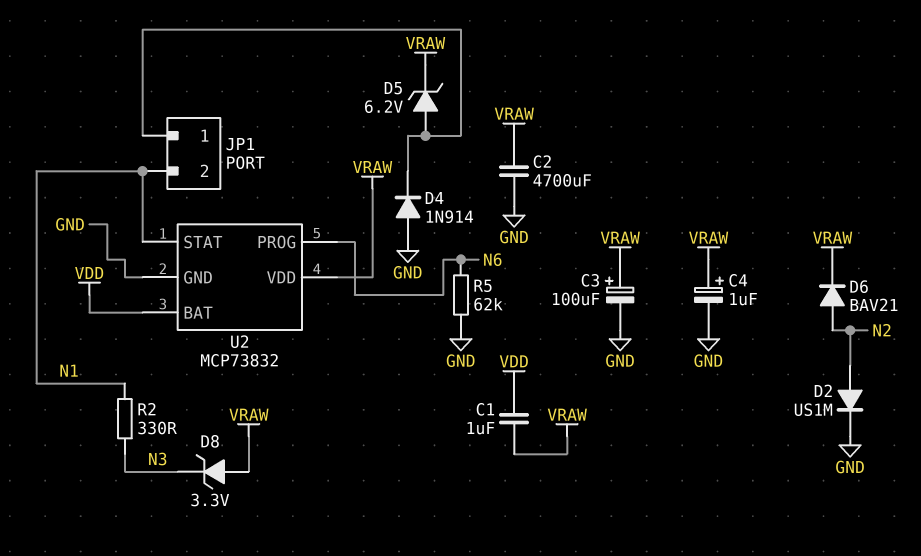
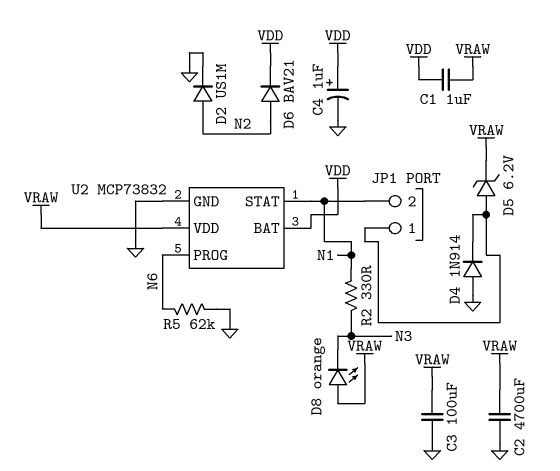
C3: 100uF (plus VRAW, minus GND) -> 100uF (GND, VRAW)
C4: 1uF (plus VRAW, minus GND) -> 1uF (plus VDD, minus GND)
D6: diode BAV21 (A N2, K VRAW) -> diode BAV21 (A N2, K VDD)
D8: zener 3.3V (A VRAW, K N3) -> LED orange (A VRAW, K N3)

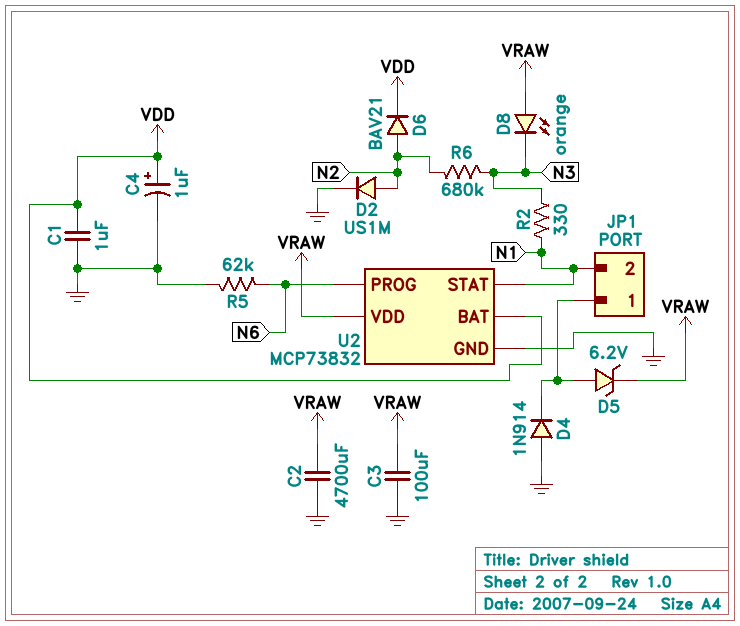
C1: 1uF (VDD, VRAW) -> 1uF (GND, VDD)
R6: none -> 680k (N2, N3)

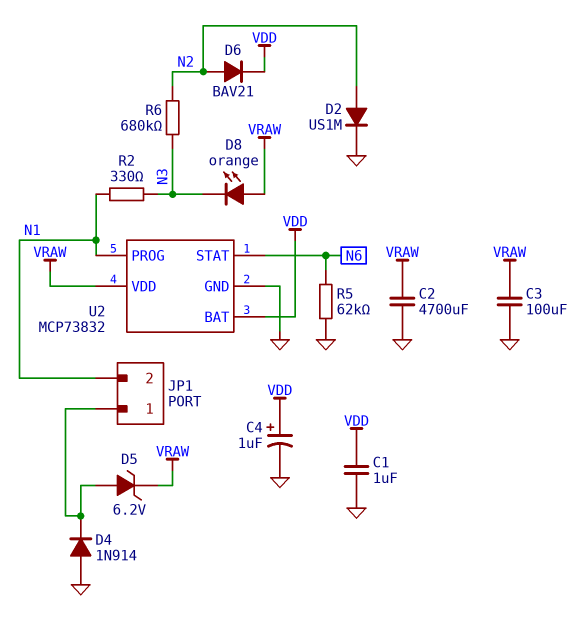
U2 pin PROG: N6 -> N1
U2 pin STAT: N1 -> N6

